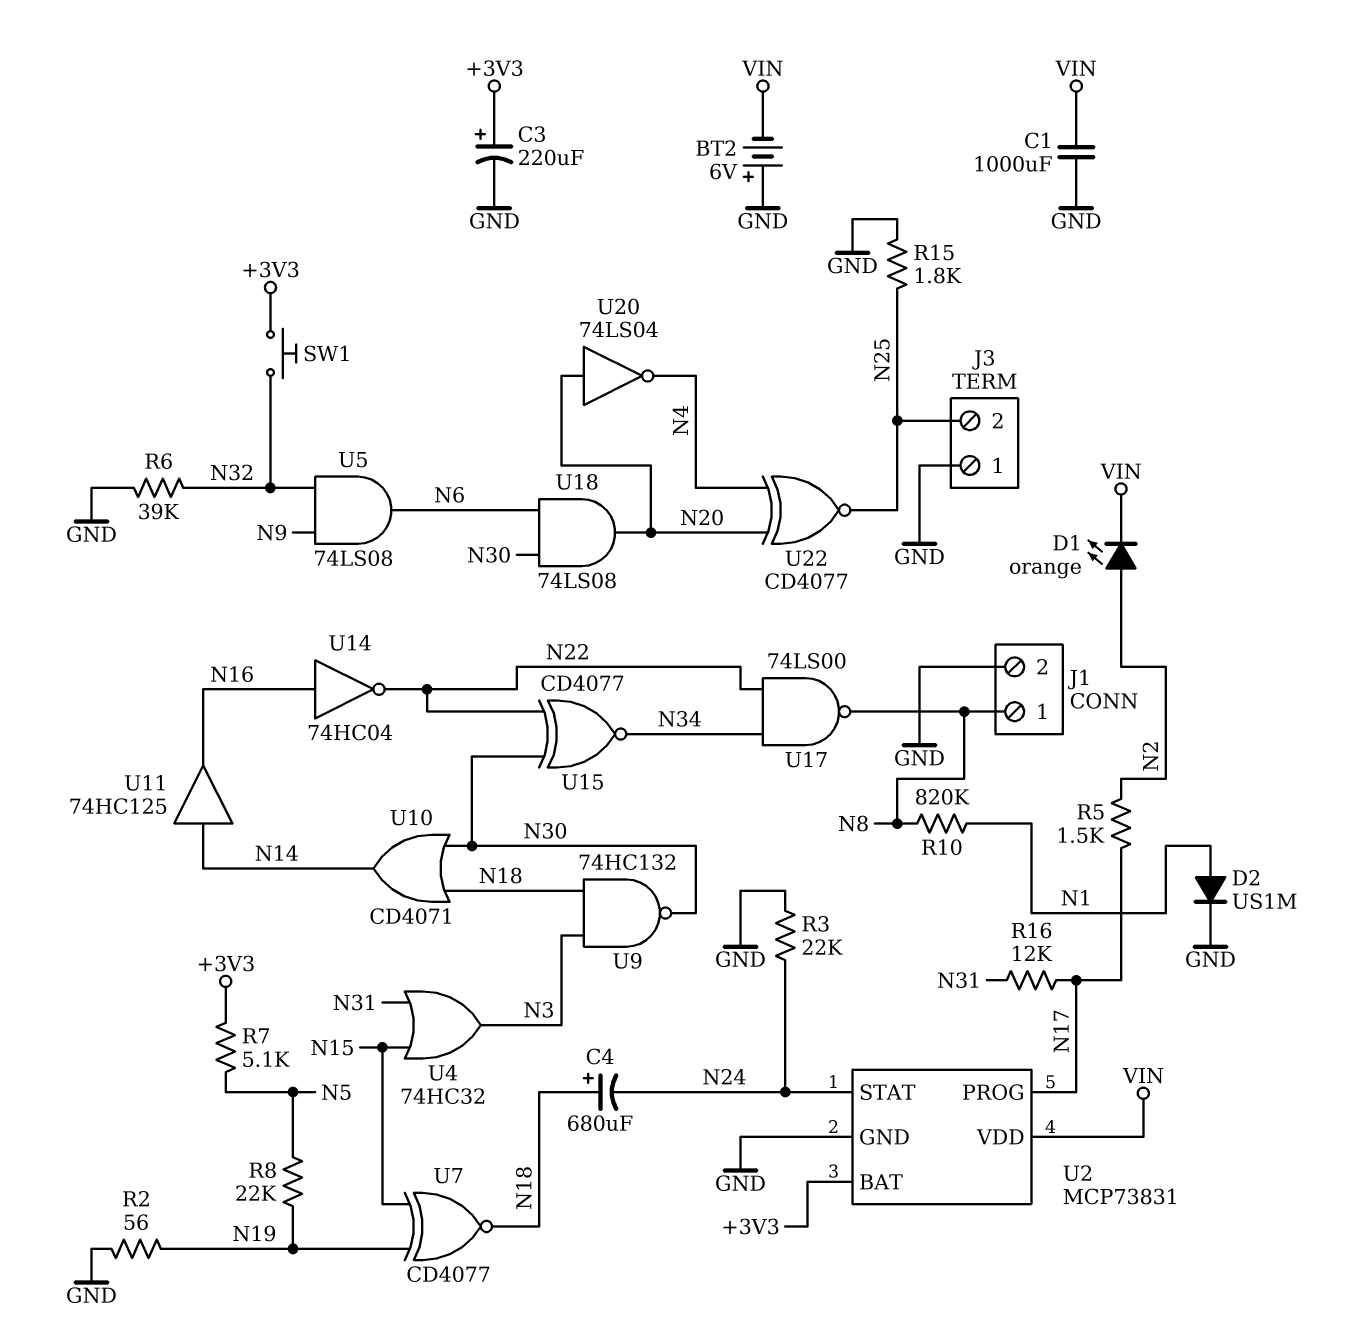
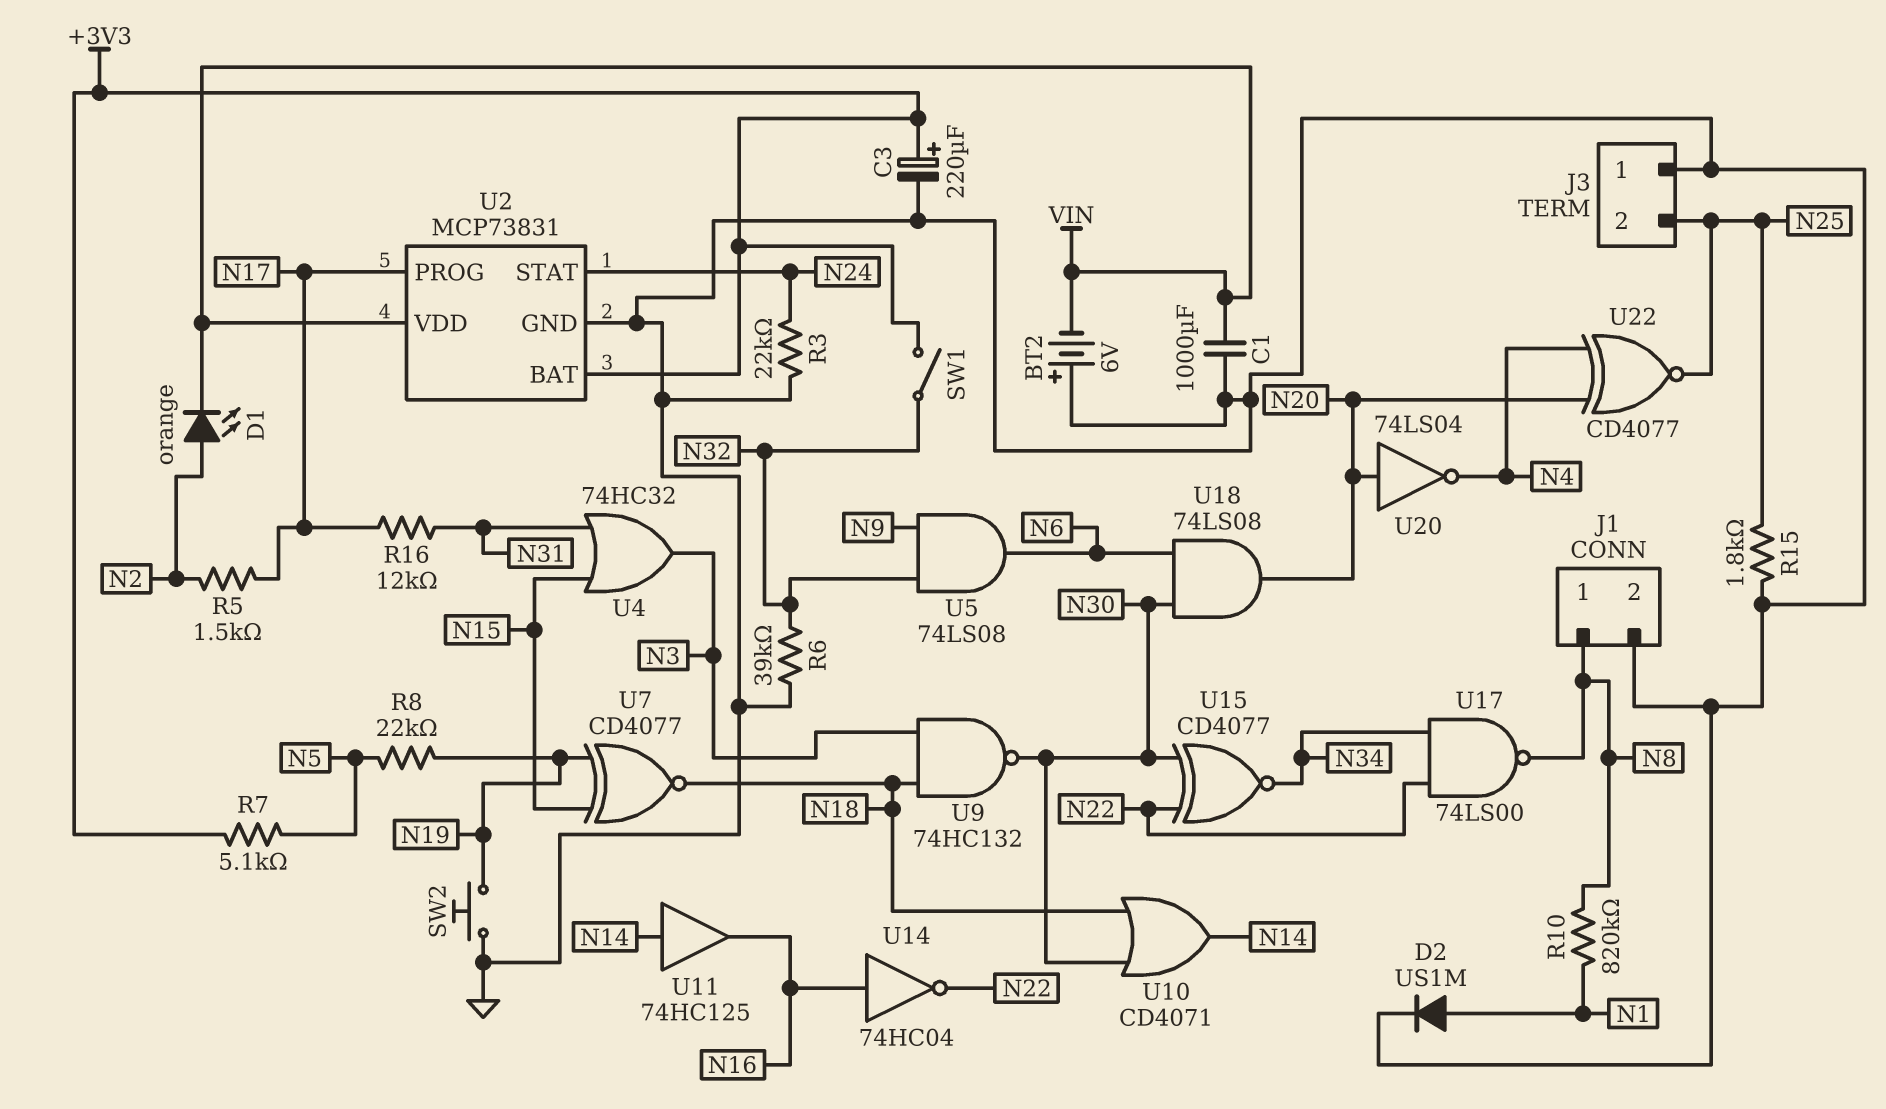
C4: 680uF (plus N18, minus N24) -> none
R2: 56 (GND, N19) -> none
SW1: button (+3V3, N32) -> switch (+3V3, N32)
SW2: none -> button (GND, N19)

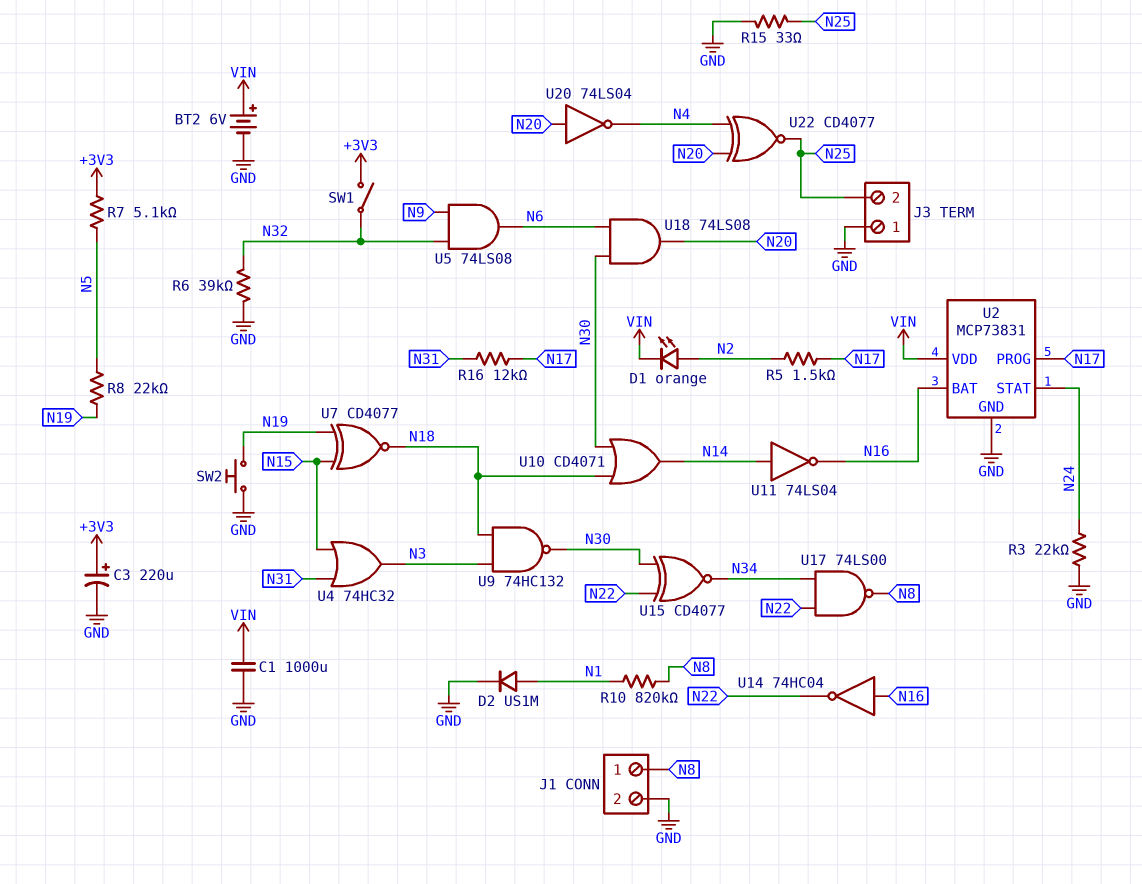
BT2: 6V (plus GND, minus VIN) -> 6V (plus VIN, minus GND)
R15: 1.8k (GND, N25) -> 33 (GND, N25)
U2 pin BAT: +3V3 -> N16
U11: buffer 74HC125 (in N14, out N16) -> NOT 74LS04 (in N14, out N16)

